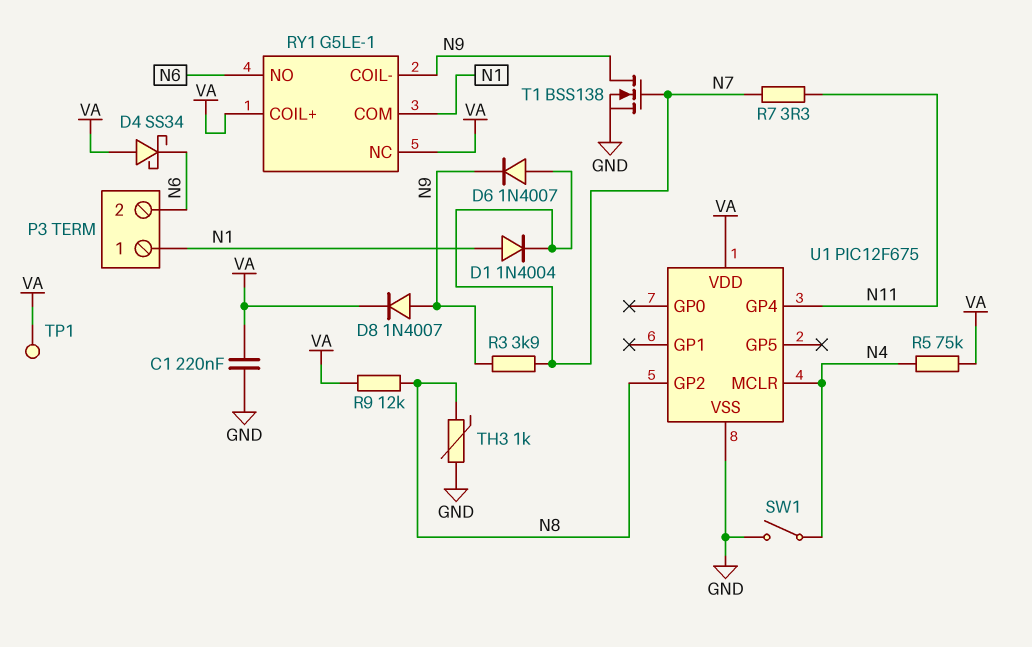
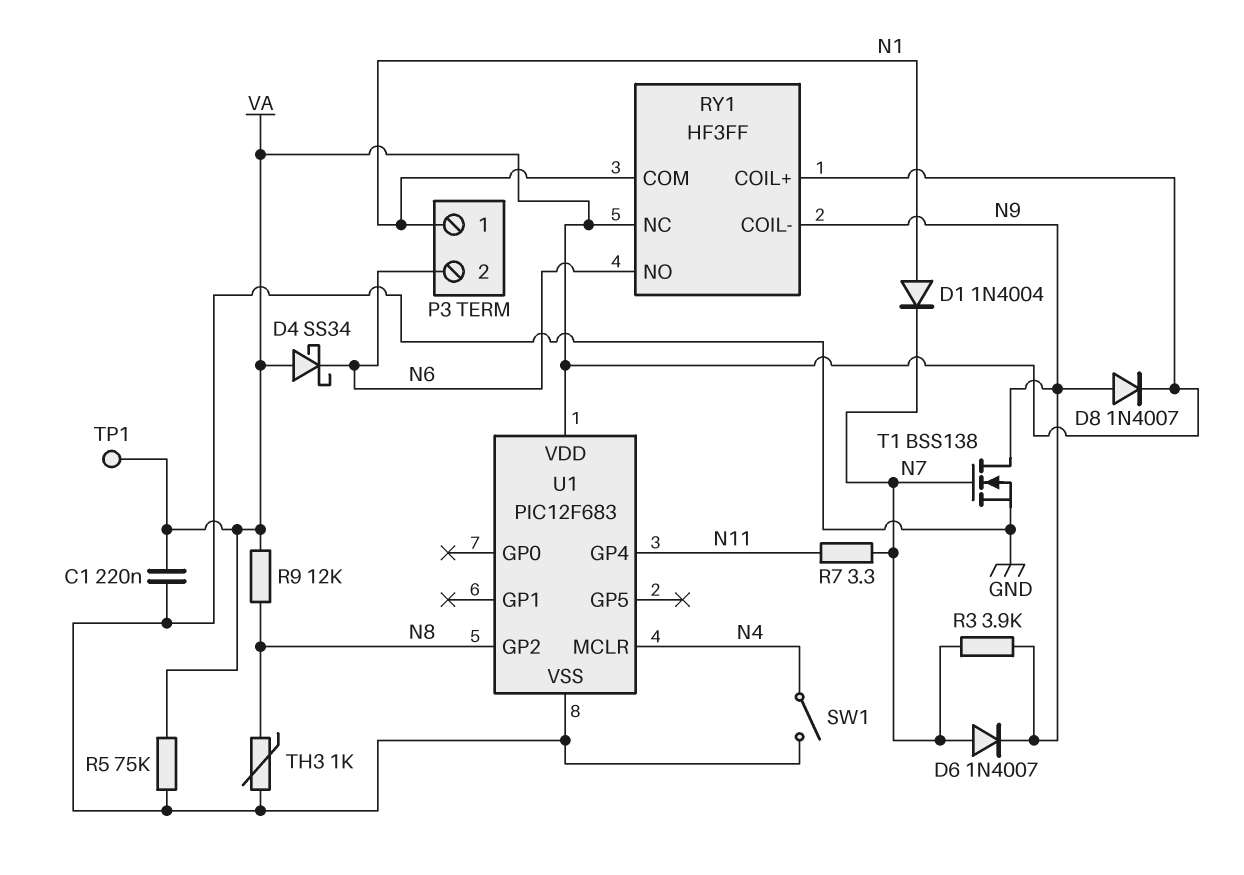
R5: 75k (N4, VA) -> 75k (GND, VA)
RY1: G5LE-1 -> HF3FF
U1: PIC12F675 -> PIC12F683

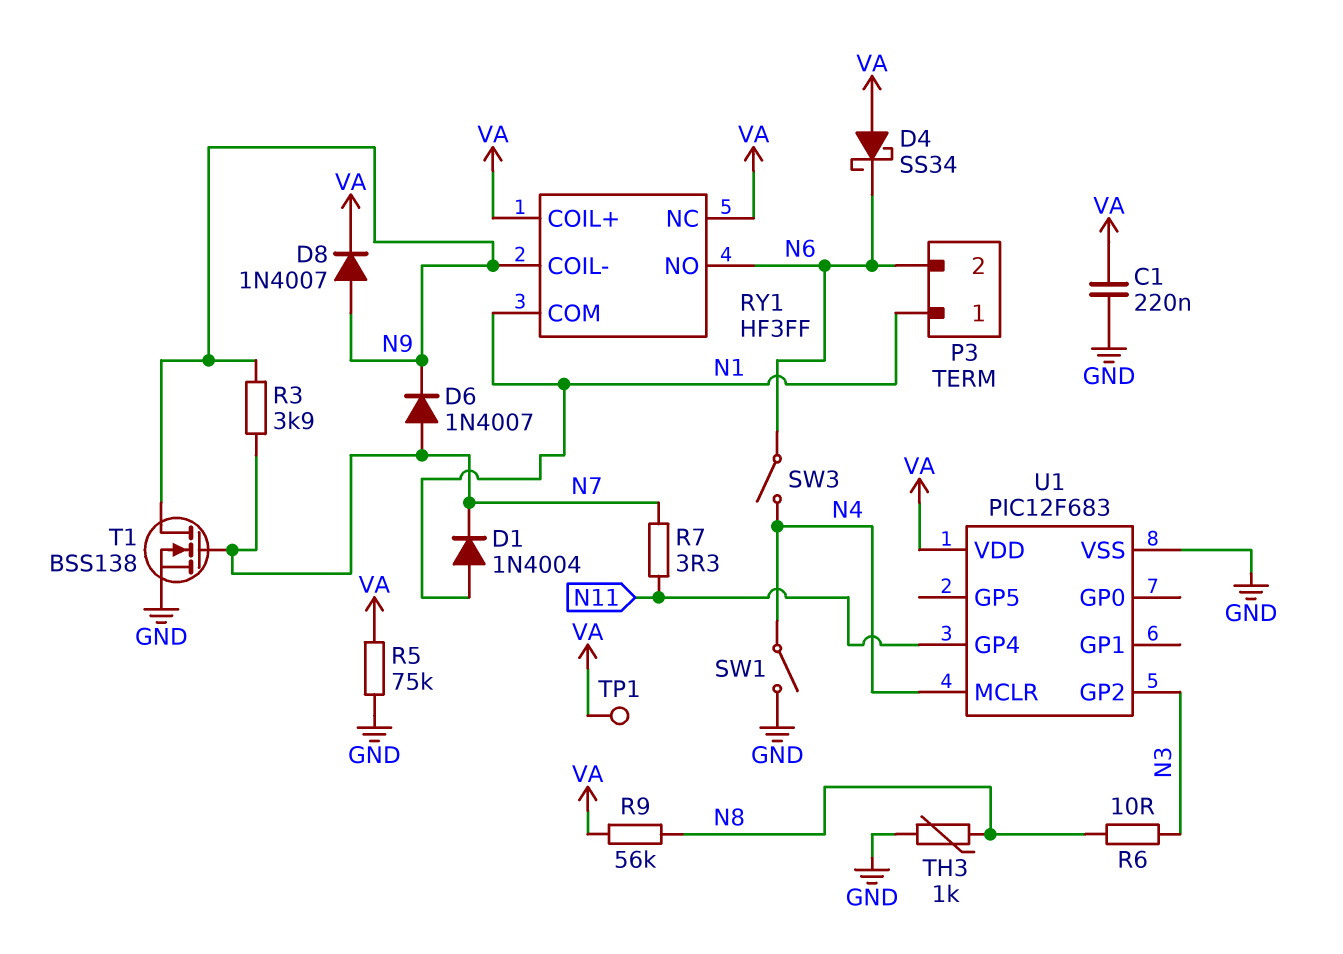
R6: none -> 10 (N3, N8)
R9: 12k (N8, VA) -> 56k (N8, VA)
SW3: none -> switch (N4, N6)
U1 pin GP2: N8 -> N3

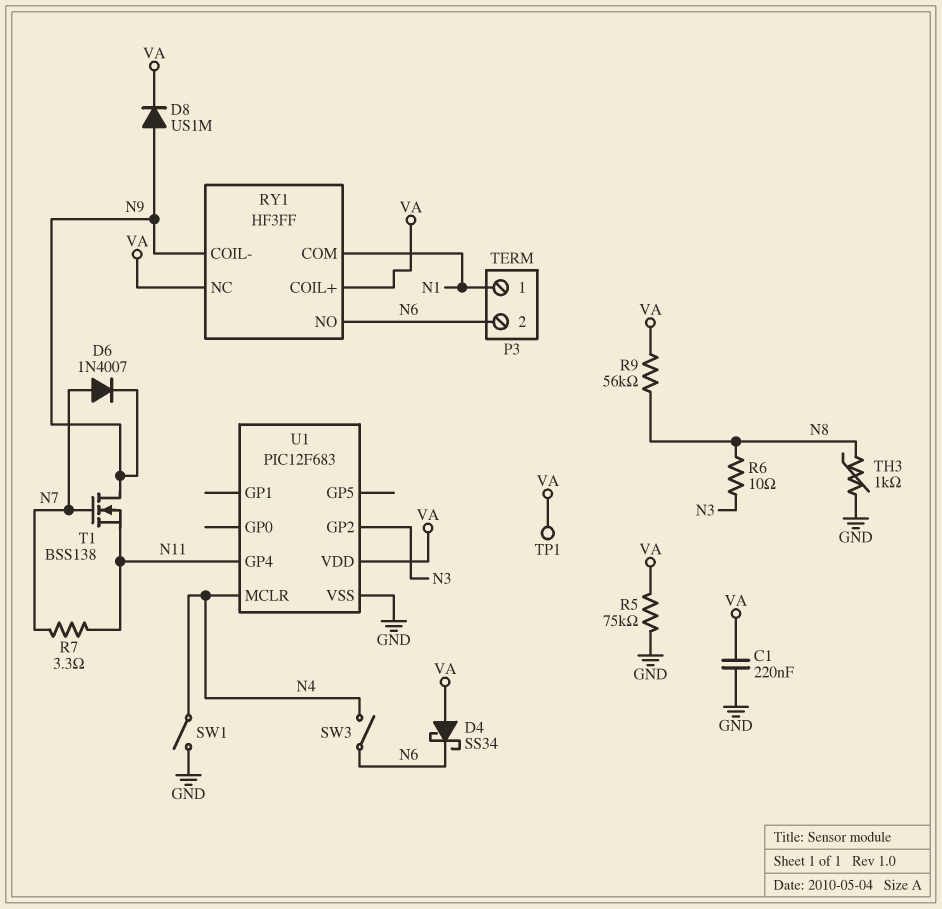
D1: diode 1N4004 (A N1, K N7) -> none
D8: diode 1N4007 (A N9, K VA) -> diode US1M (A N9, K VA)
R3: 3.9k (N7, N9) -> none
T1: NMOS BSS138 (G N7, D N9, S GND) -> NMOS BSS138 (G N7, D N9, S N11)

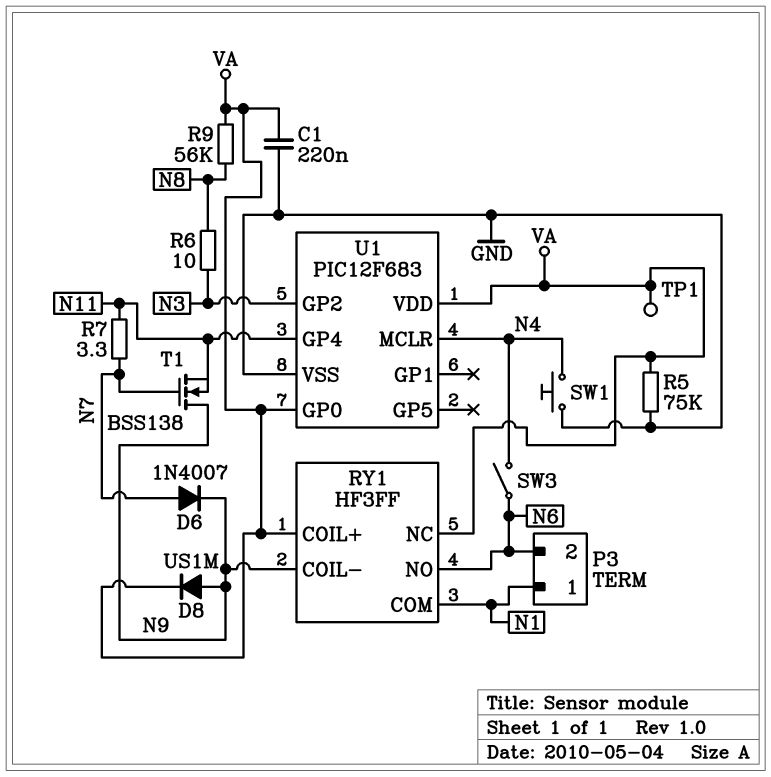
D4: schottky SS34 (A VA, K N6) -> none
SW1: switch (GND, N4) -> button (GND, N4)
TH3: 1k (GND, N8) -> none
U1 pin GP0: none -> VA

